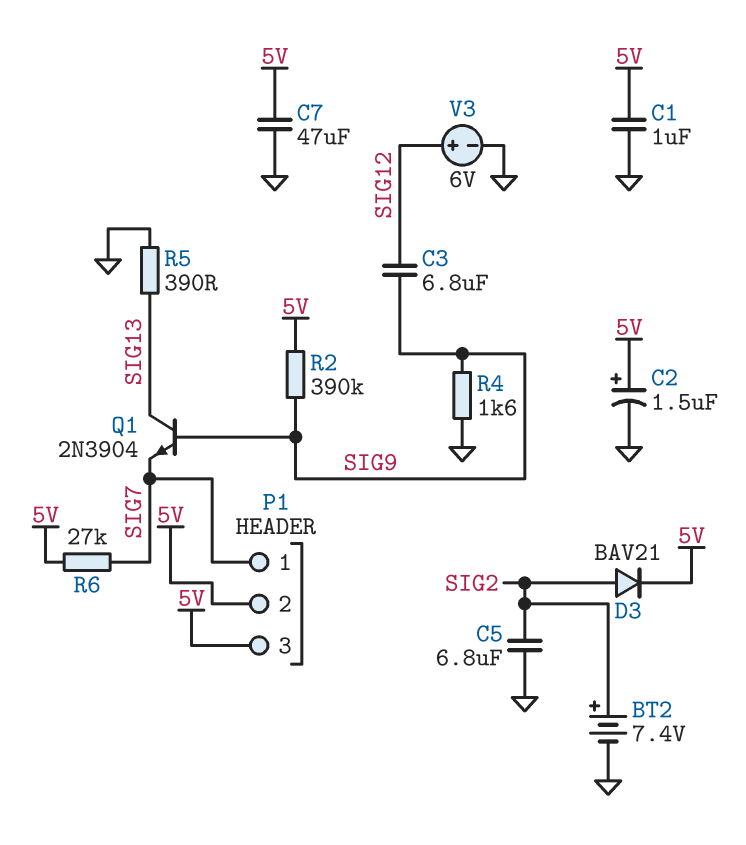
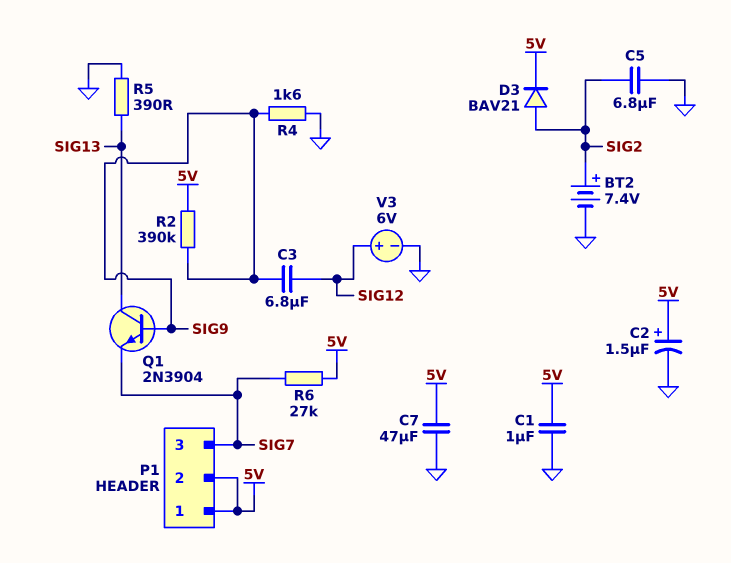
P1 pin 1: SIG7 -> 5V
P1 pin 3: 5V -> SIG7

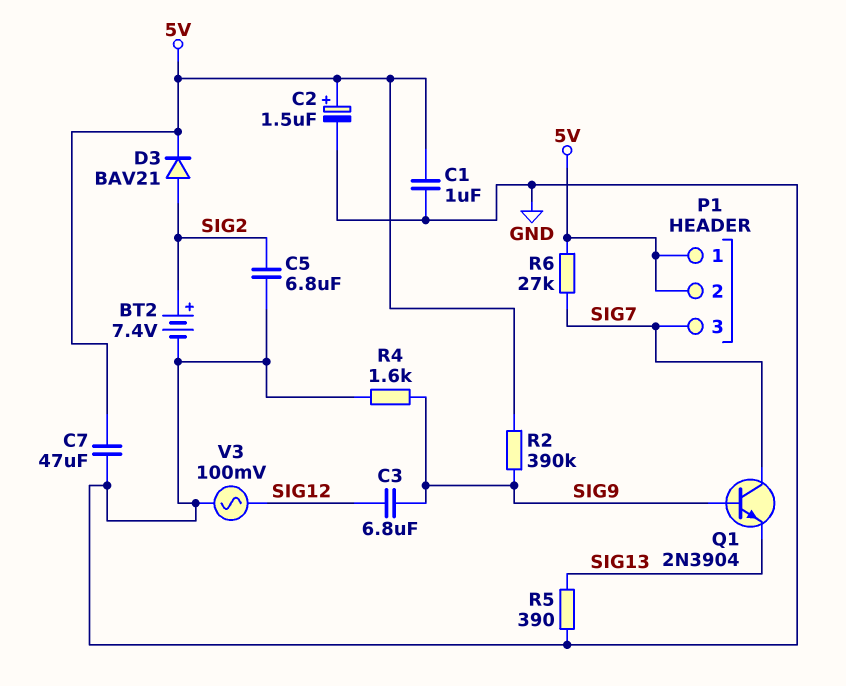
Q1: NPN 2N3904 (B SIG9, C SIG13, E SIG7) -> NPN 2N3904 (B SIG9, C SIG7, E SIG13)
V3: 6V (plus SIG12, minus GND) -> AC 100mV (GND, SIG12)

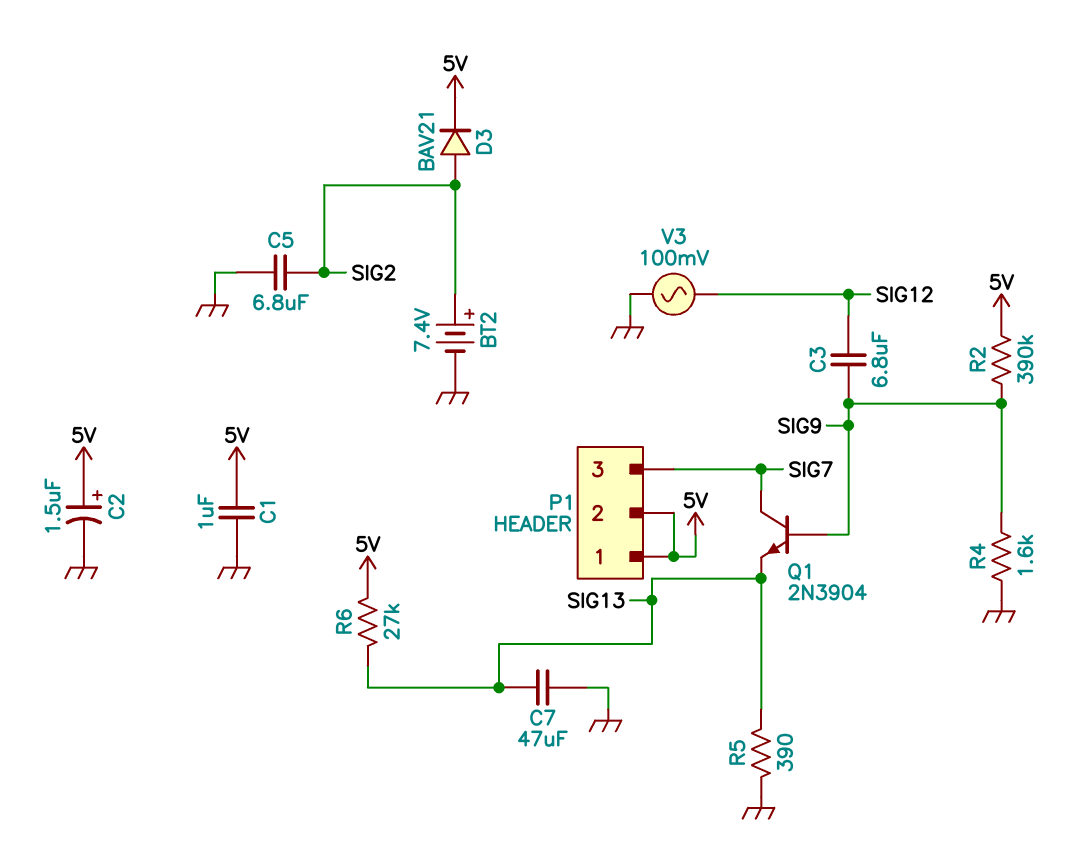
C7: 47uF (5V, GND) -> 47uF (GND, SIG13)
R6: 27k (5V, SIG7) -> 27k (5V, SIG13)

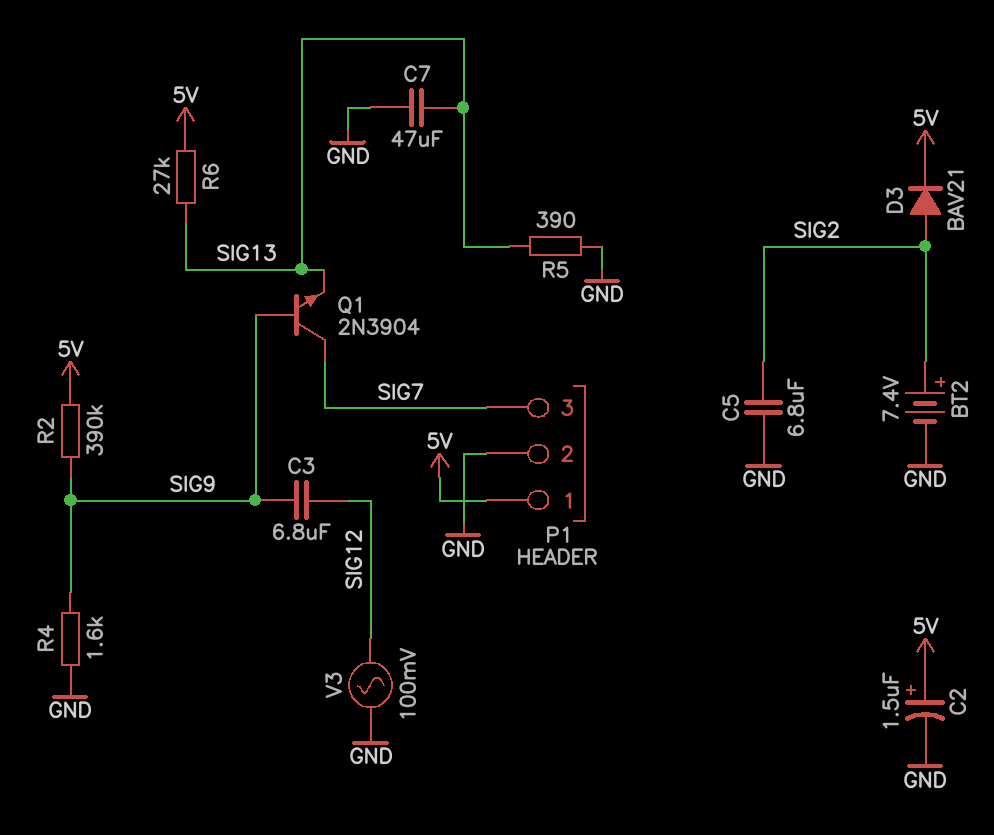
C1: 1uF (5V, GND) -> none
P1 pin 2: 5V -> GND

